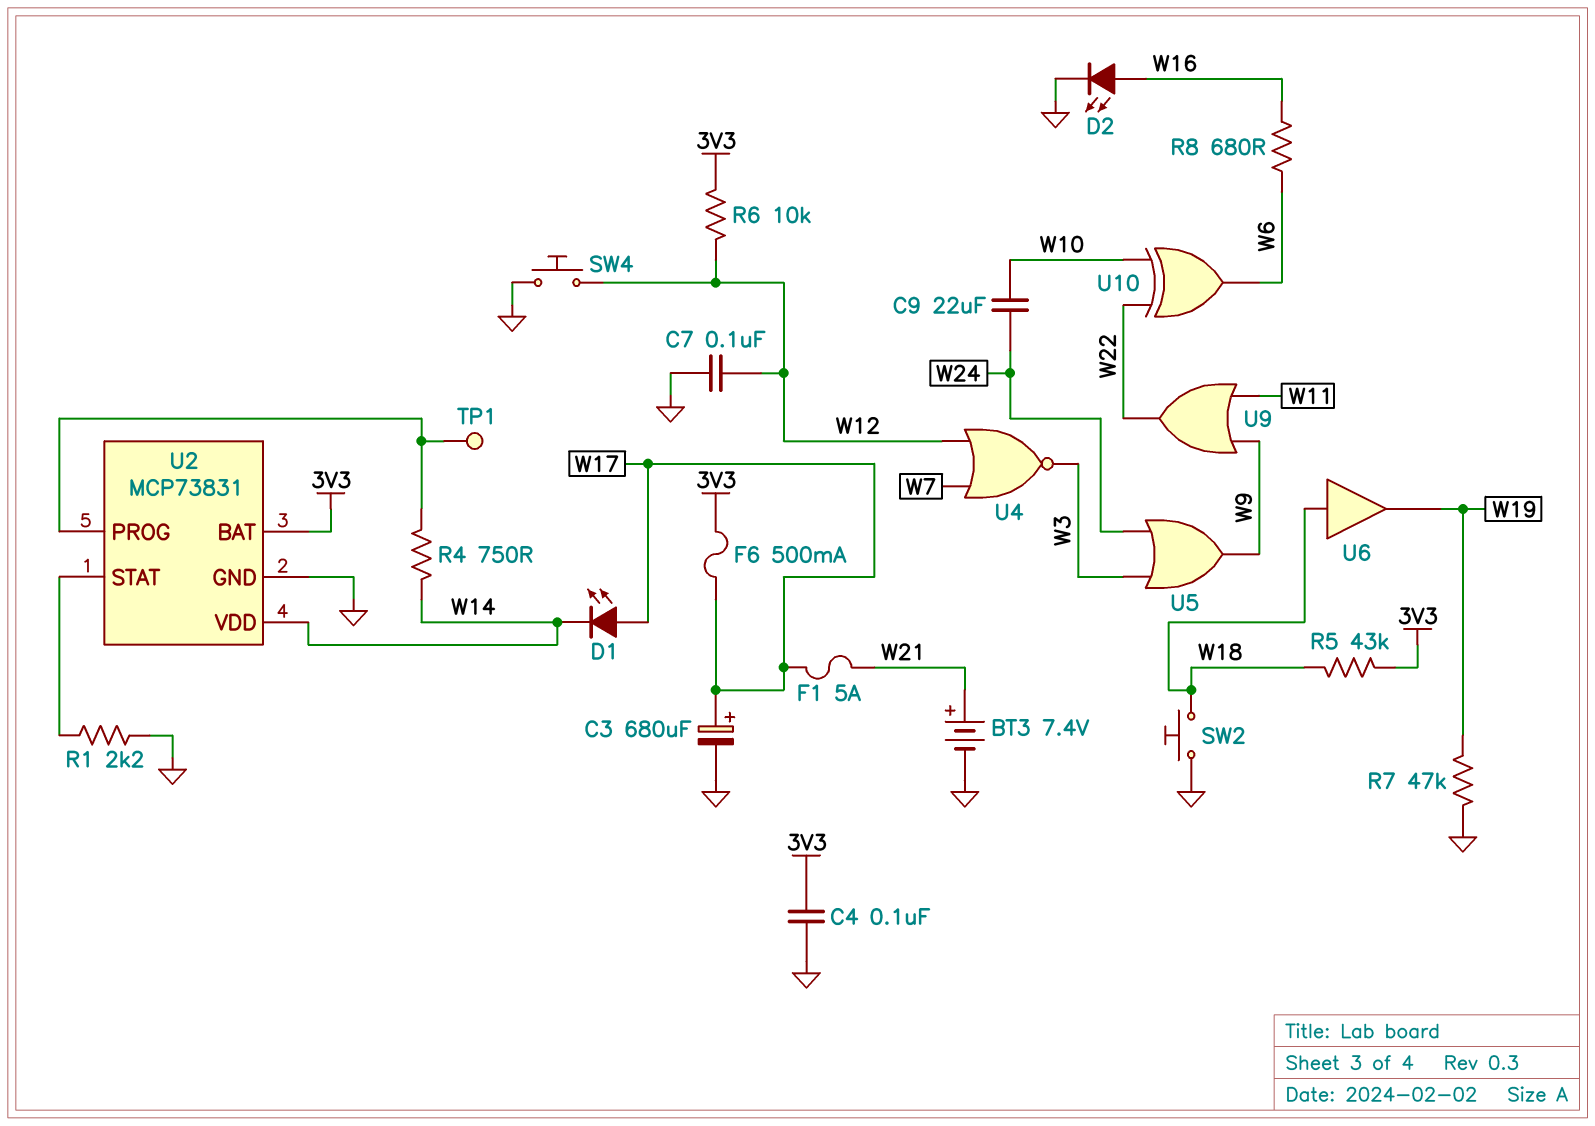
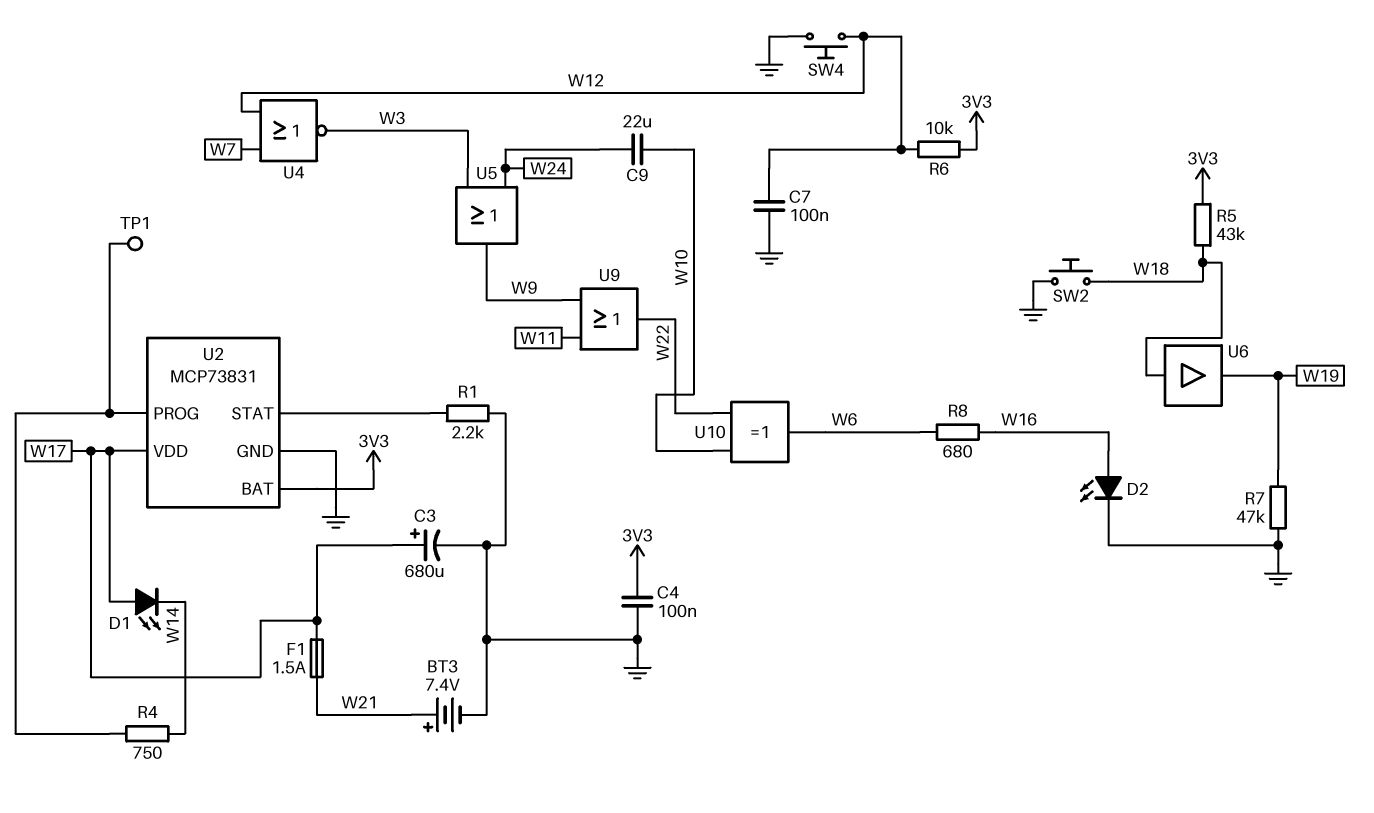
F1: 5A (W17, W21) -> 1.5A (W17, W21)
F6: 500mA (3V3, W17) -> none
U2 pin VDD: W14 -> W17

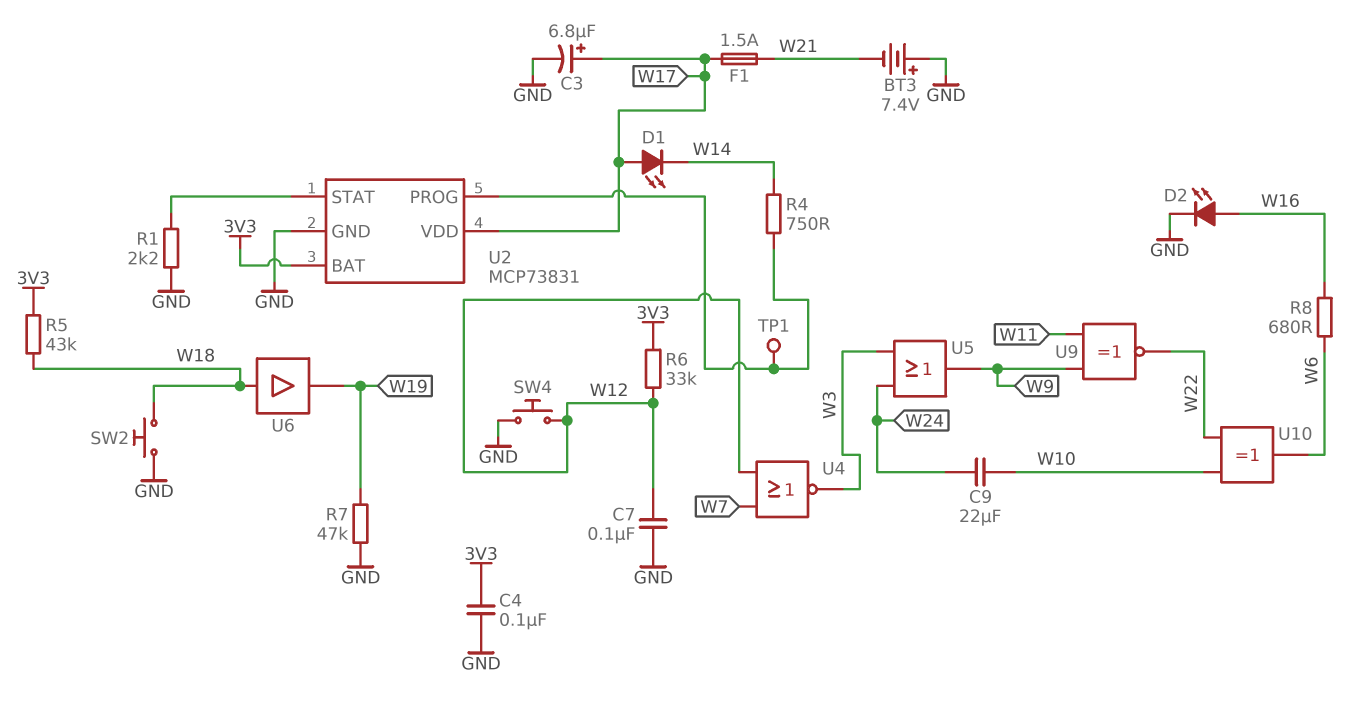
BT3: 7.4V (plus W21, minus GND) -> 7.4V (plus GND, minus W21)
C3: 680uF (plus W17, minus GND) -> 6.8uF (plus W17, minus GND)
R6: 10k (3V3, W12) -> 33k (3V3, W12)
U9: OR (in W9, in W11, out W22) -> XNOR (in W9, in W11, out W22)

